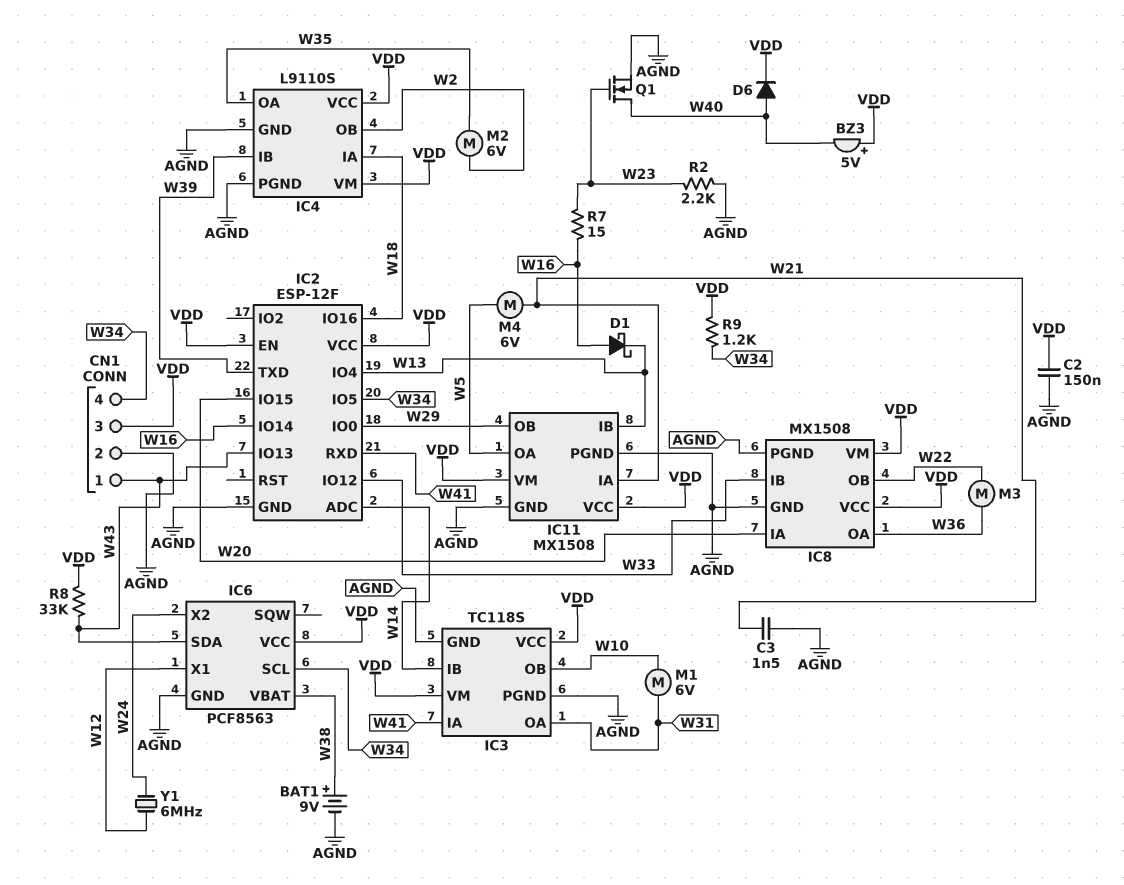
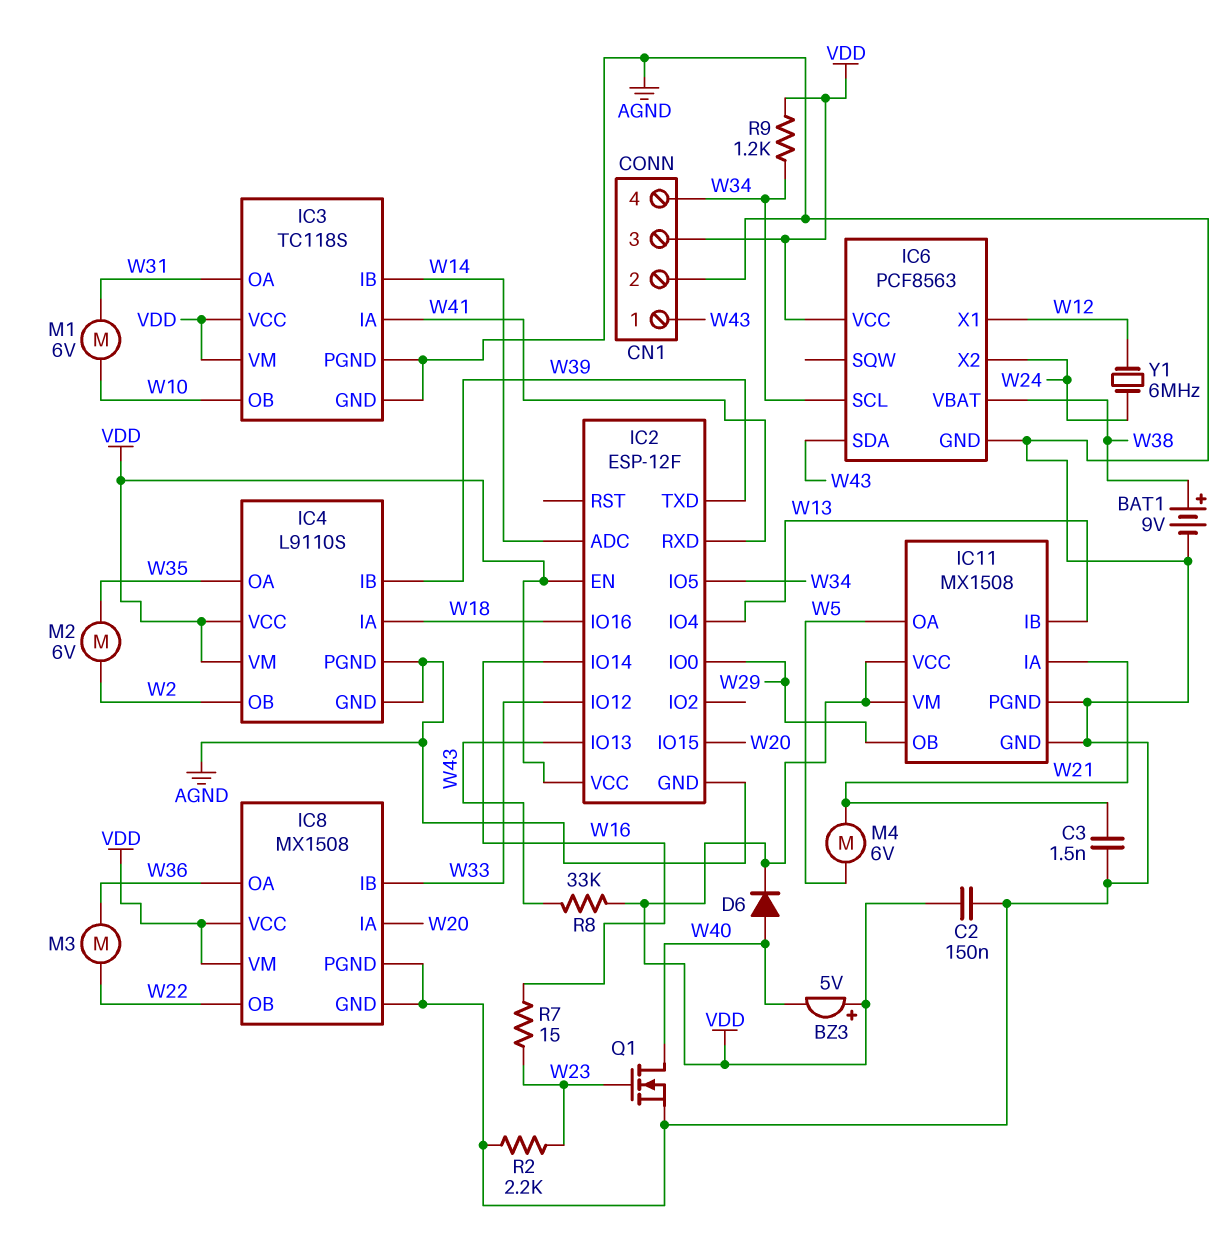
D1: schottky (A W16, K W13) -> none

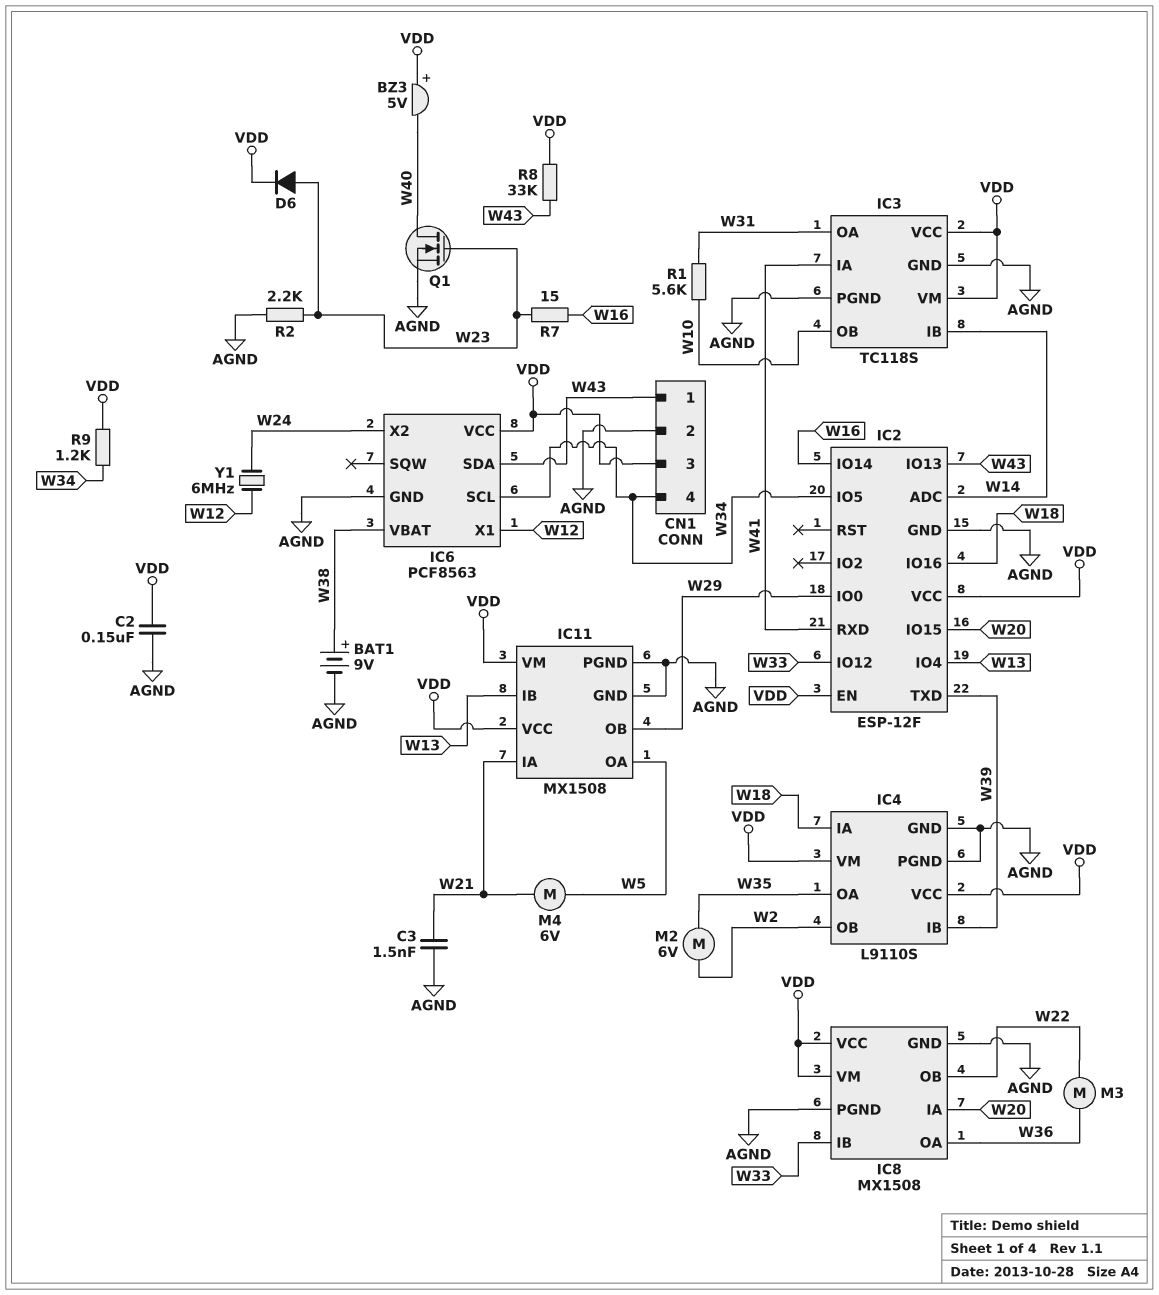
D6: diode (A W40, K VDD) -> diode (A W23, K VDD)
M1: motor 6V (W10, W31) -> none
R1: none -> 5.6k (W10, W31)

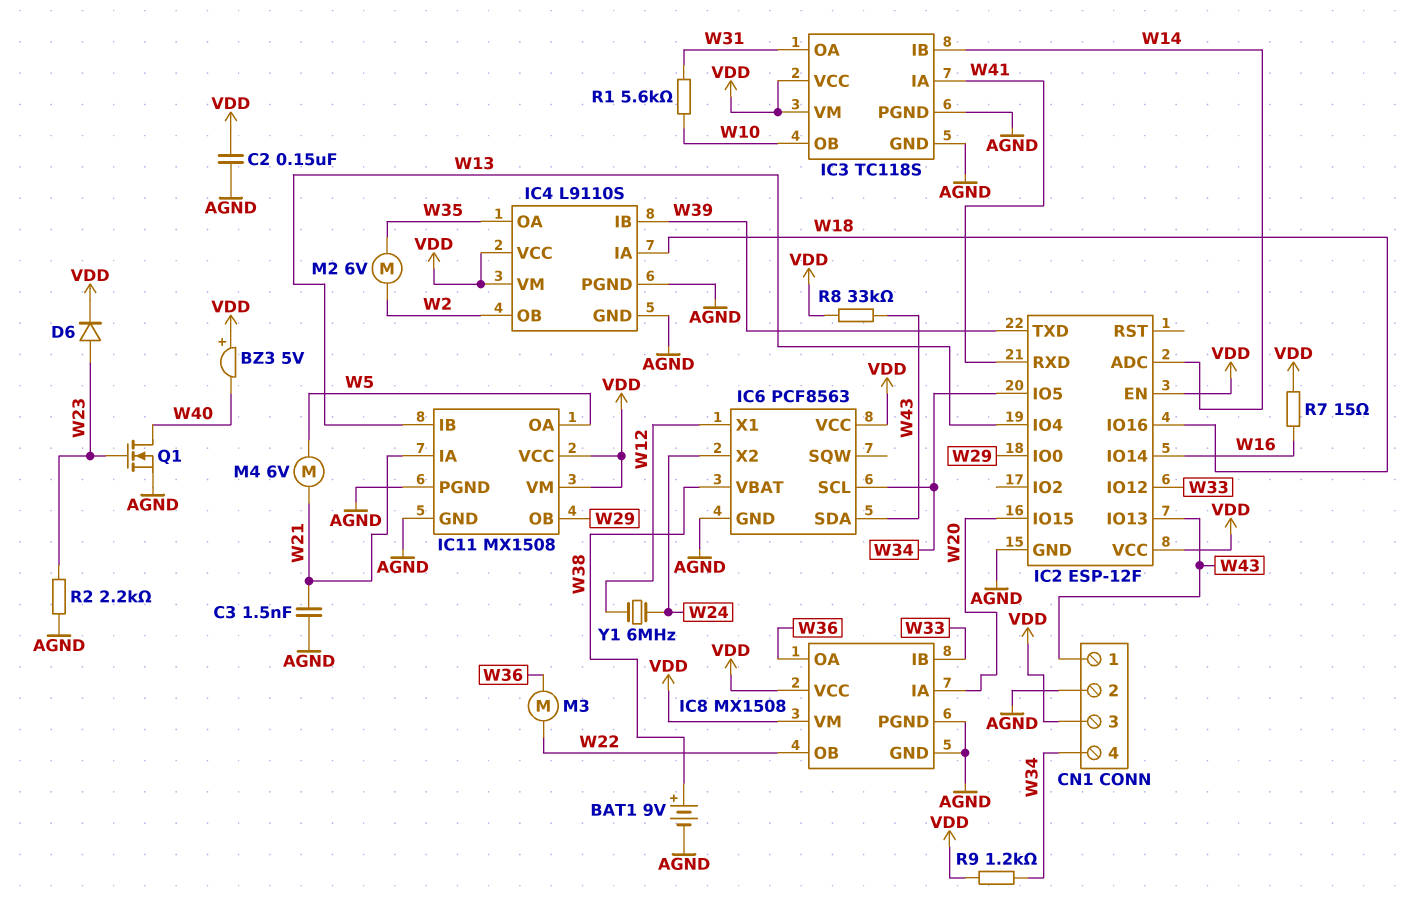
R7: 15 (W16, W23) -> 15 (VDD, W16)

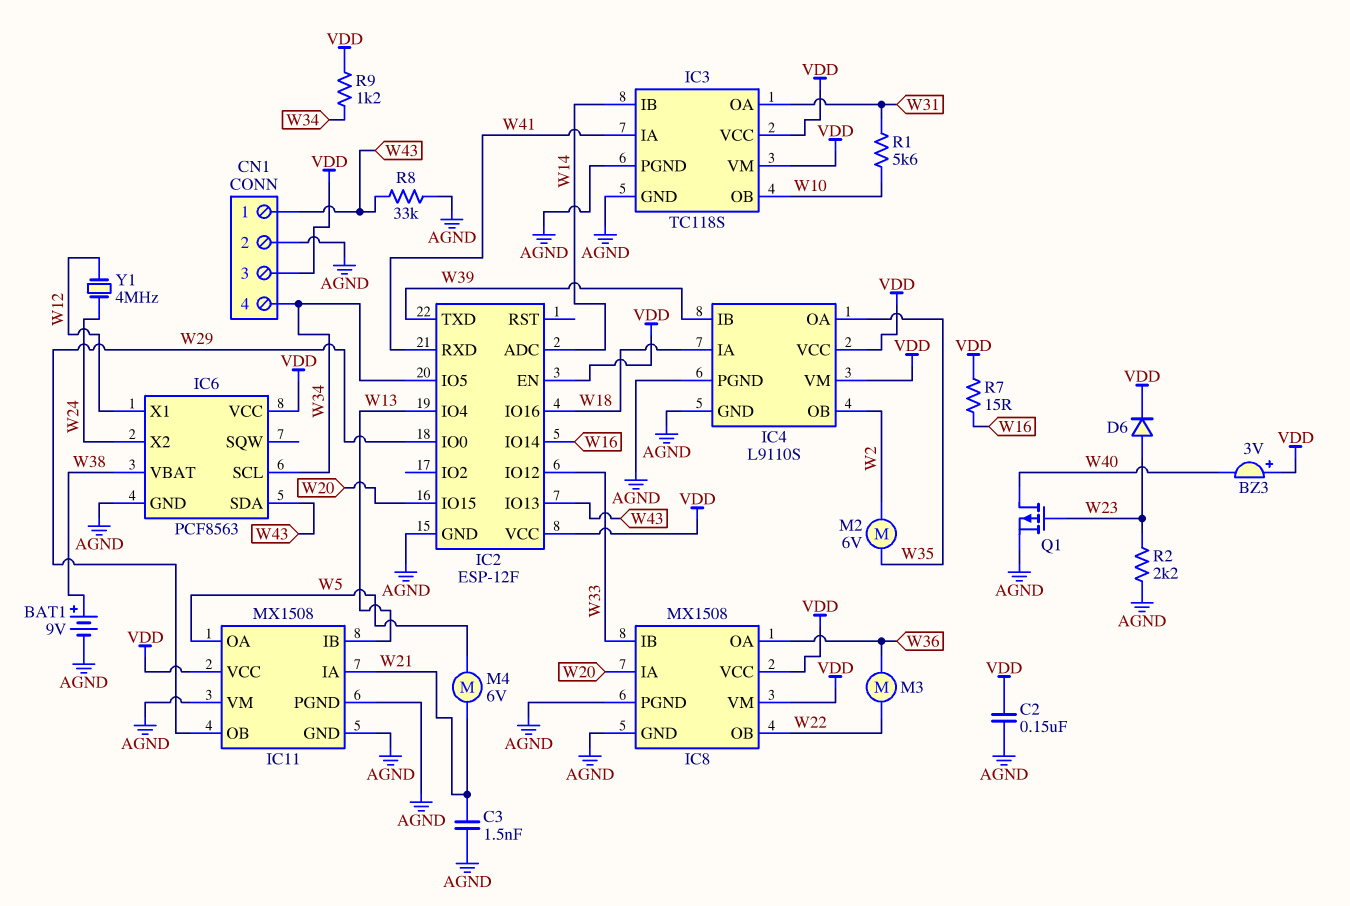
BZ3: buzzer 5V (plus VDD, minus W40) -> buzzer 3V (plus VDD, minus W40)
IC11 pin VM: VDD -> AGND
Q1: NMOS (G W23, D W40, S AGND) -> PMOS (G W23, D W40, S AGND)
R8: 33k (VDD, W43) -> 33k (AGND, W43)
Y1: 6MHz (W12, W24) -> 4MHz (W12, W24)

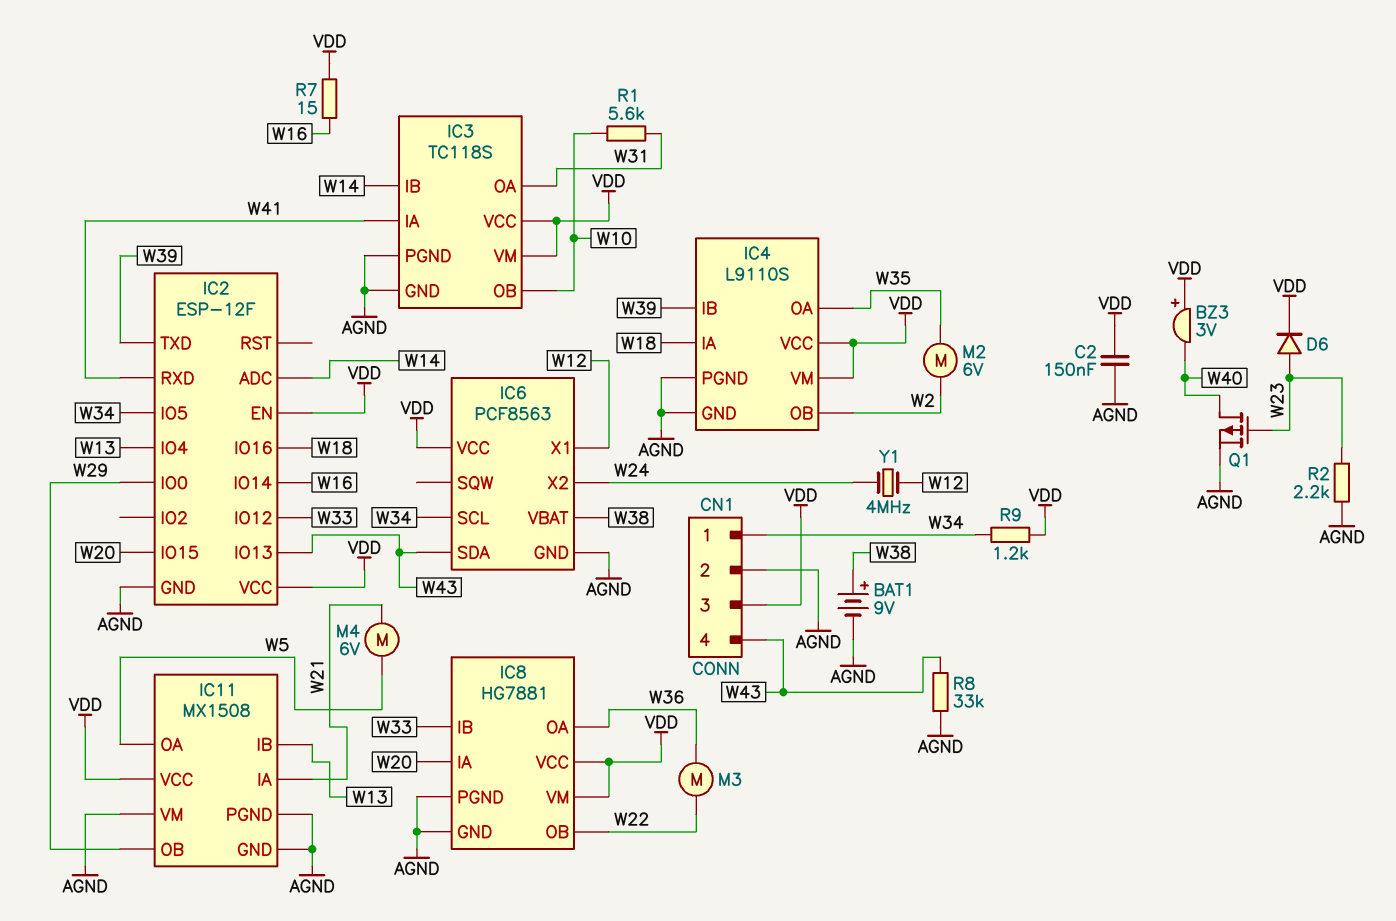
C3: 1.5nF (AGND, W21) -> none
CN1 pin 1: W43 -> W34
CN1 pin 4: W34 -> W43
IC8: MX1508 -> HG7881

